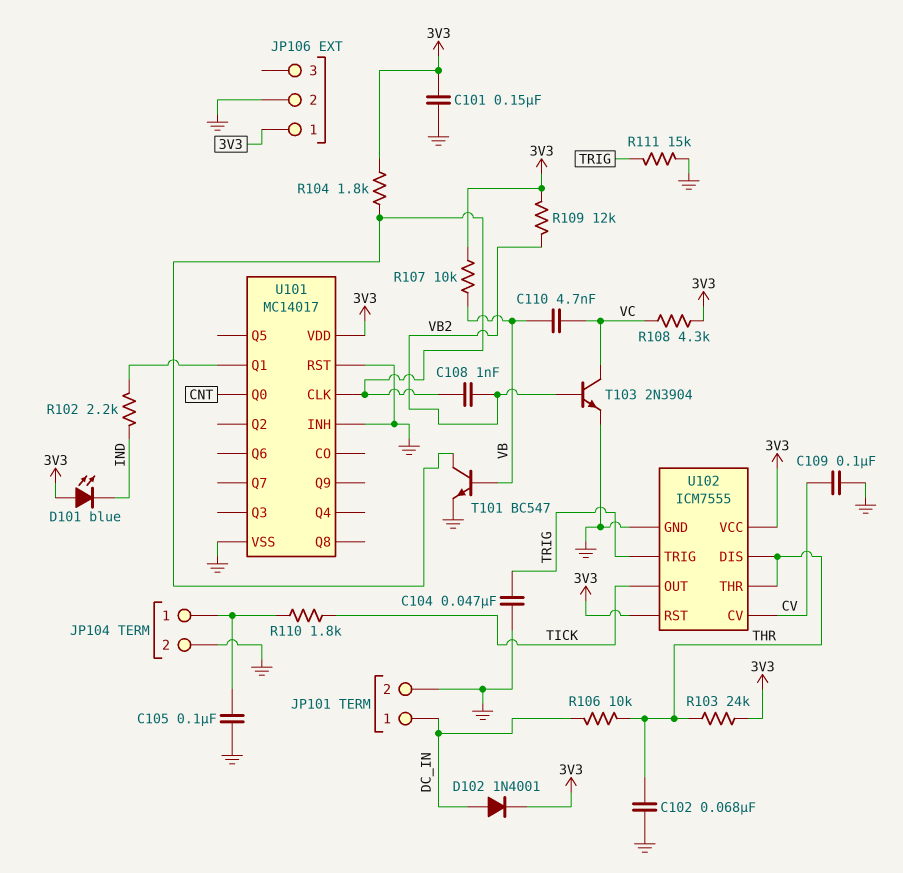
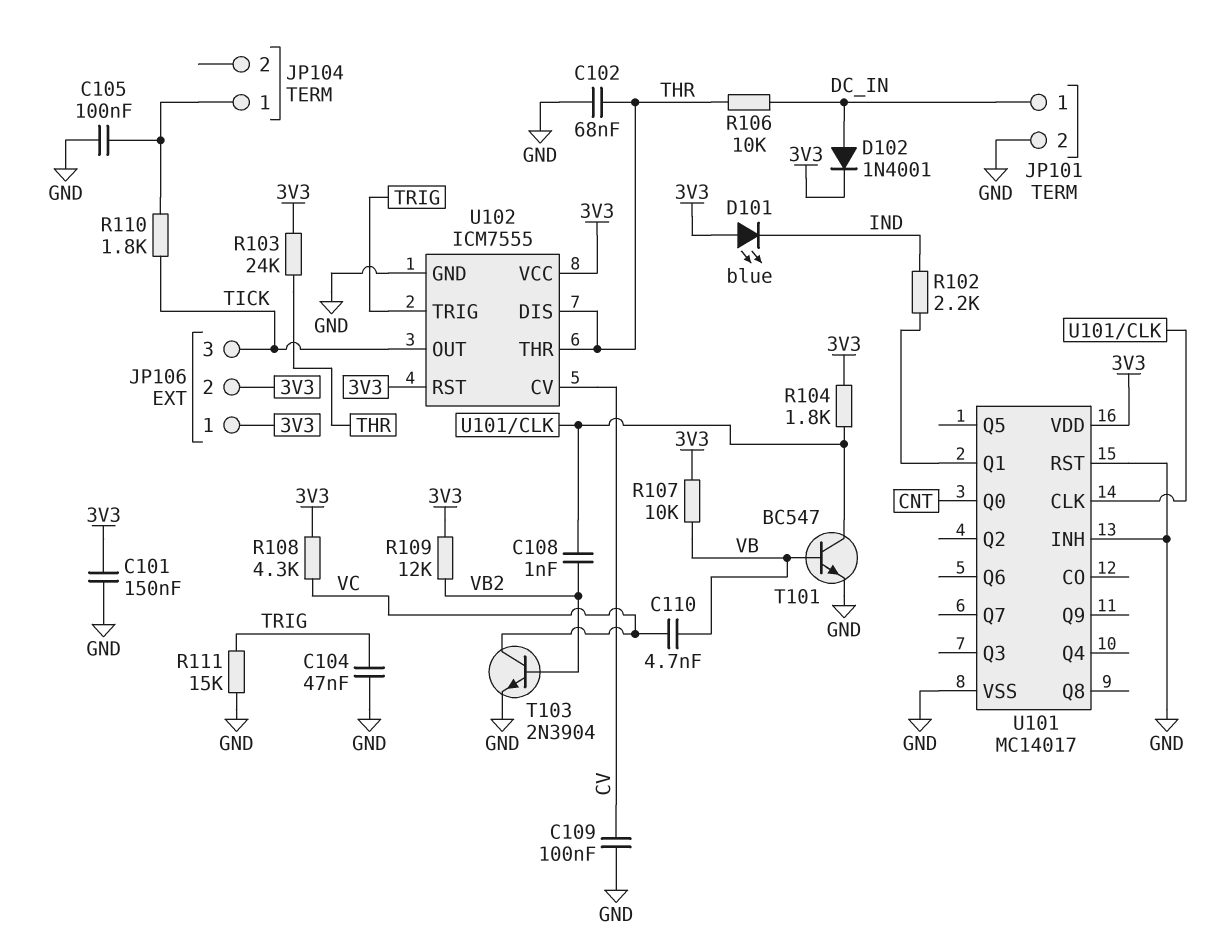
JP104 pin 2: GND -> none
JP106 pin 2: GND -> 3V3
JP106 pin 3: none -> TICK

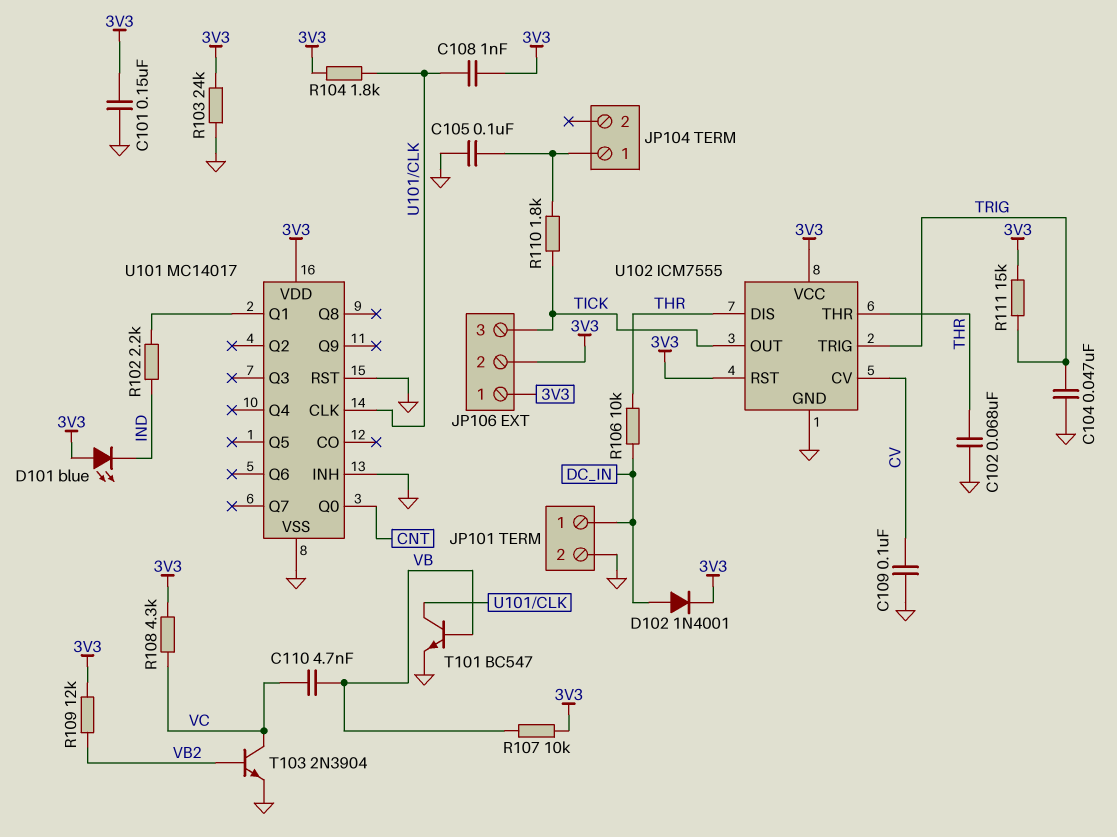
C108: 1nF (U101/CLK, VB2) -> 1nF (3V3, U101/CLK)
R103: 24k (3V3, THR) -> 24k (3V3, GND)
R111: 15k (GND, TRIG) -> 15k (3V3, TRIG)

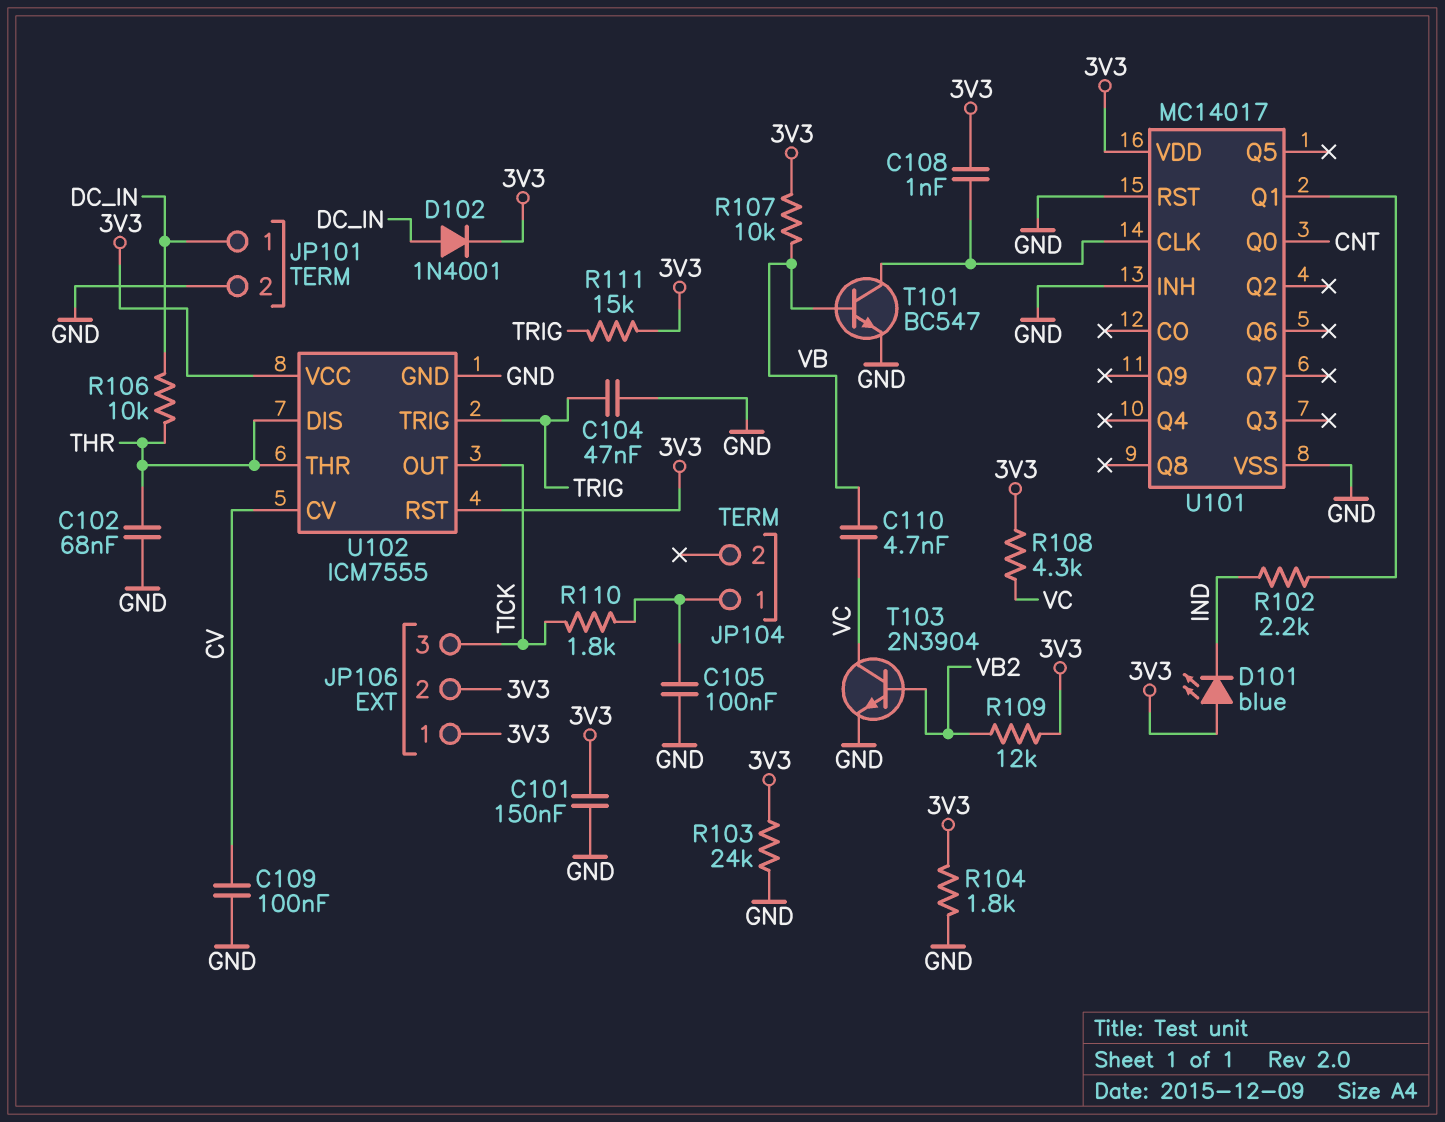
R104: 1.8k (3V3, U101/CLK) -> 1.8k (3V3, GND)

